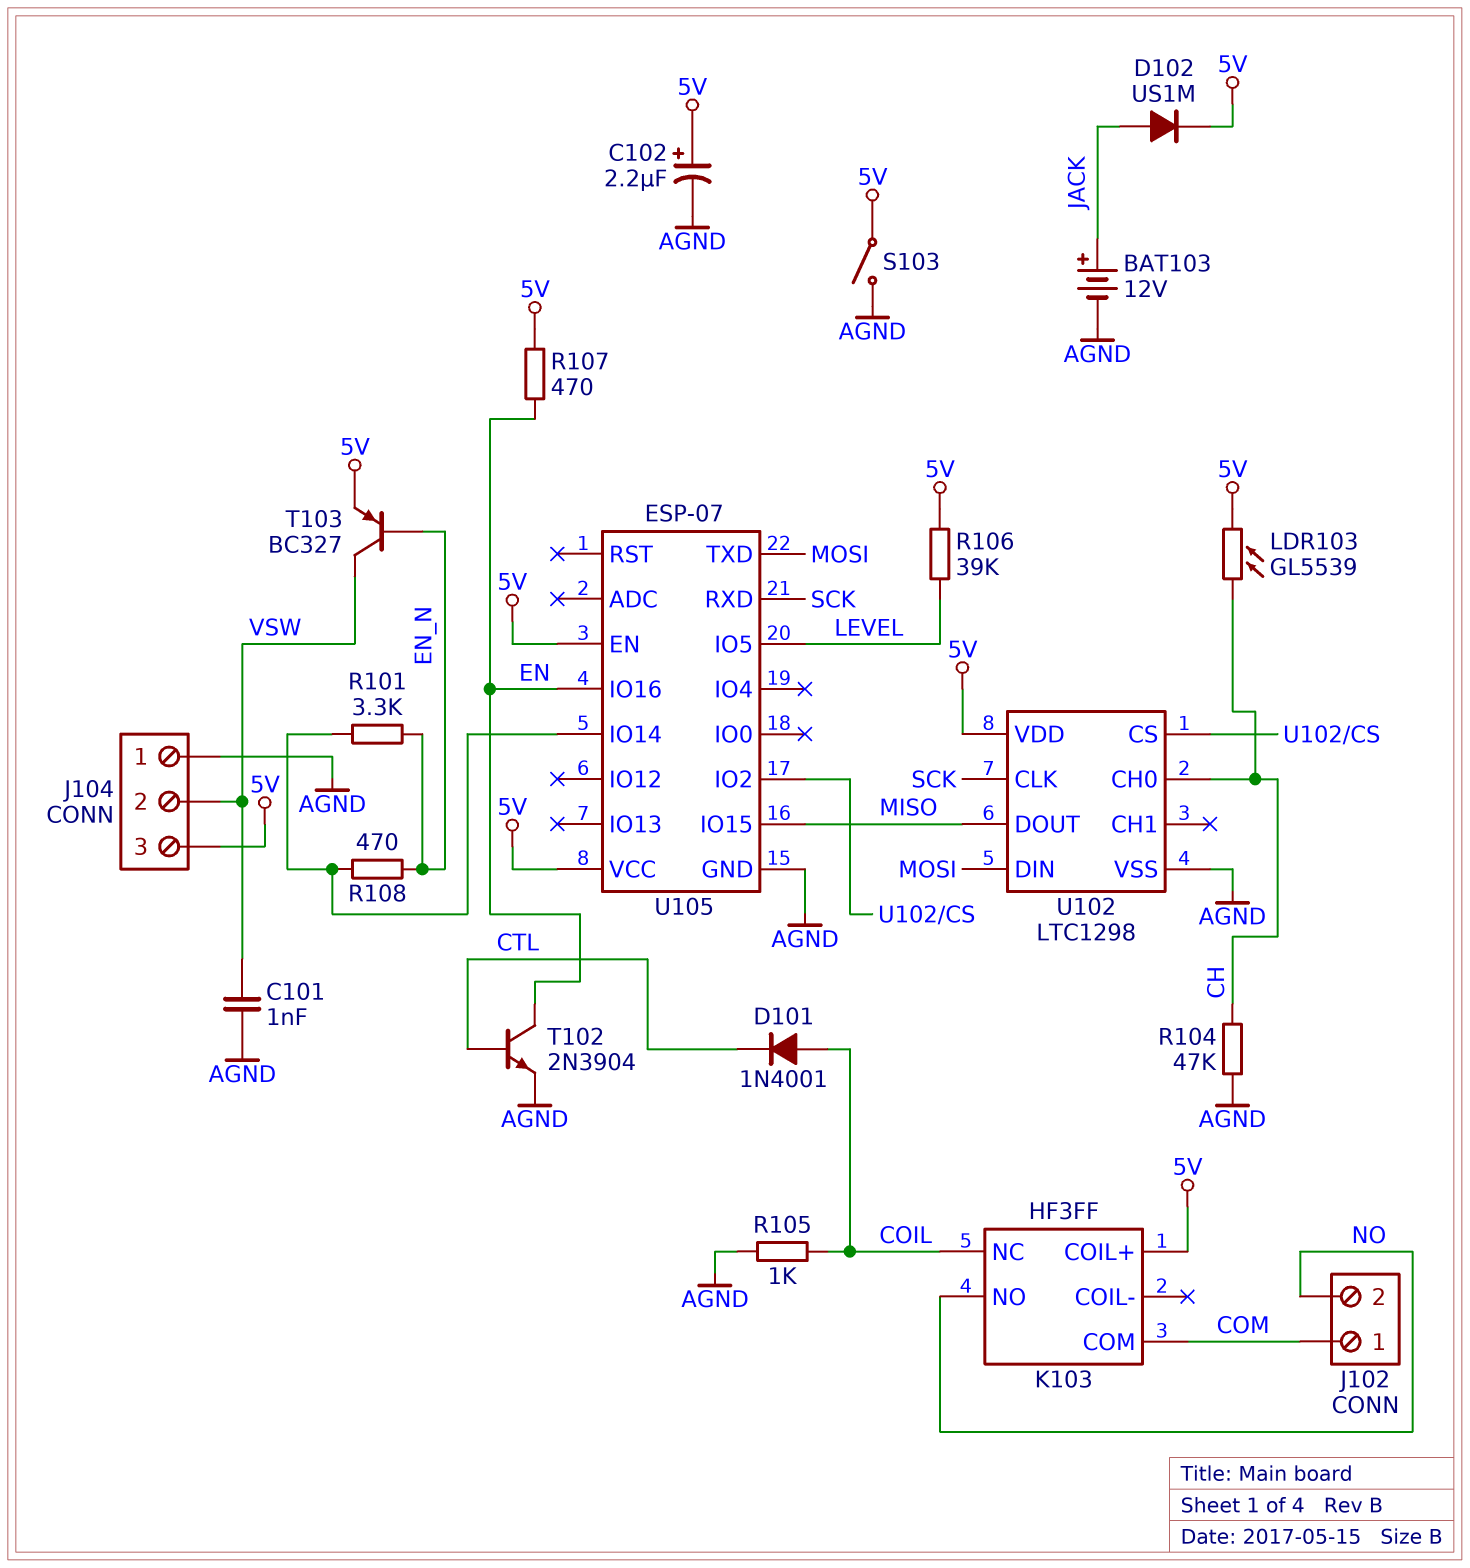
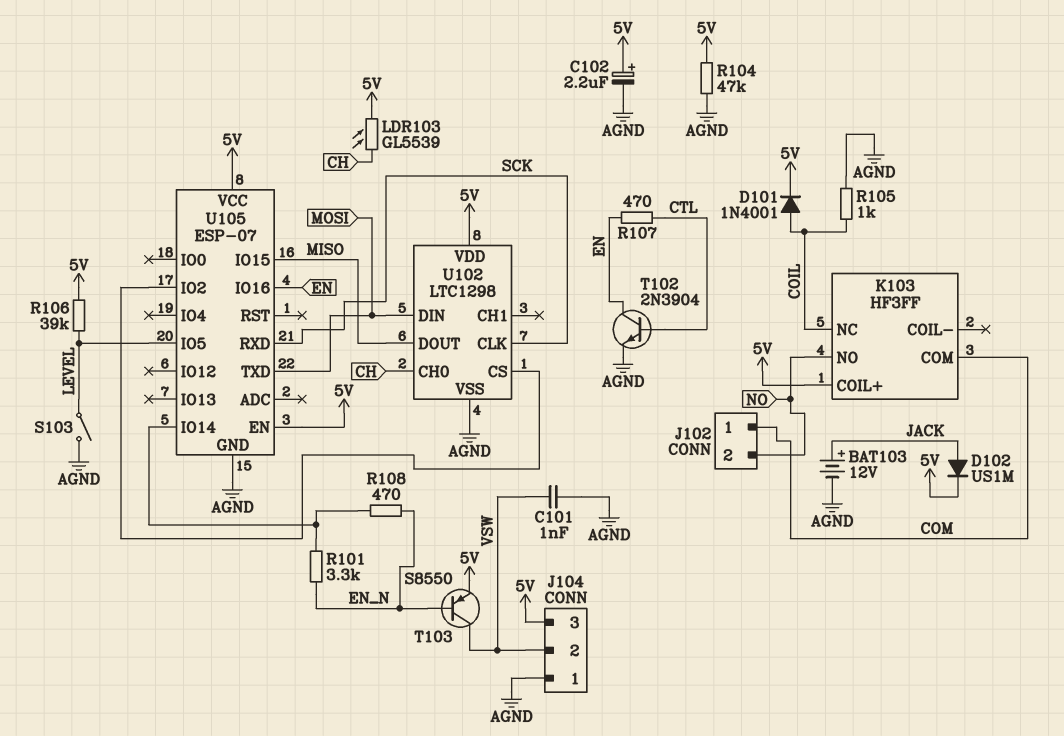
D101: diode 1N4001 (A COIL, K CTL) -> diode 1N4001 (A COIL, K 5V)
R104: 47k (AGND, CH) -> 47k (5V, AGND)
R107: 470 (5V, EN) -> 470 (CTL, EN)
S103: switch (5V, AGND) -> switch (AGND, LEVEL)
T103: PNP BC327 (B EN_N, C VSW, E 5V) -> PNP S8550 (B EN_N, C VSW, E 5V)

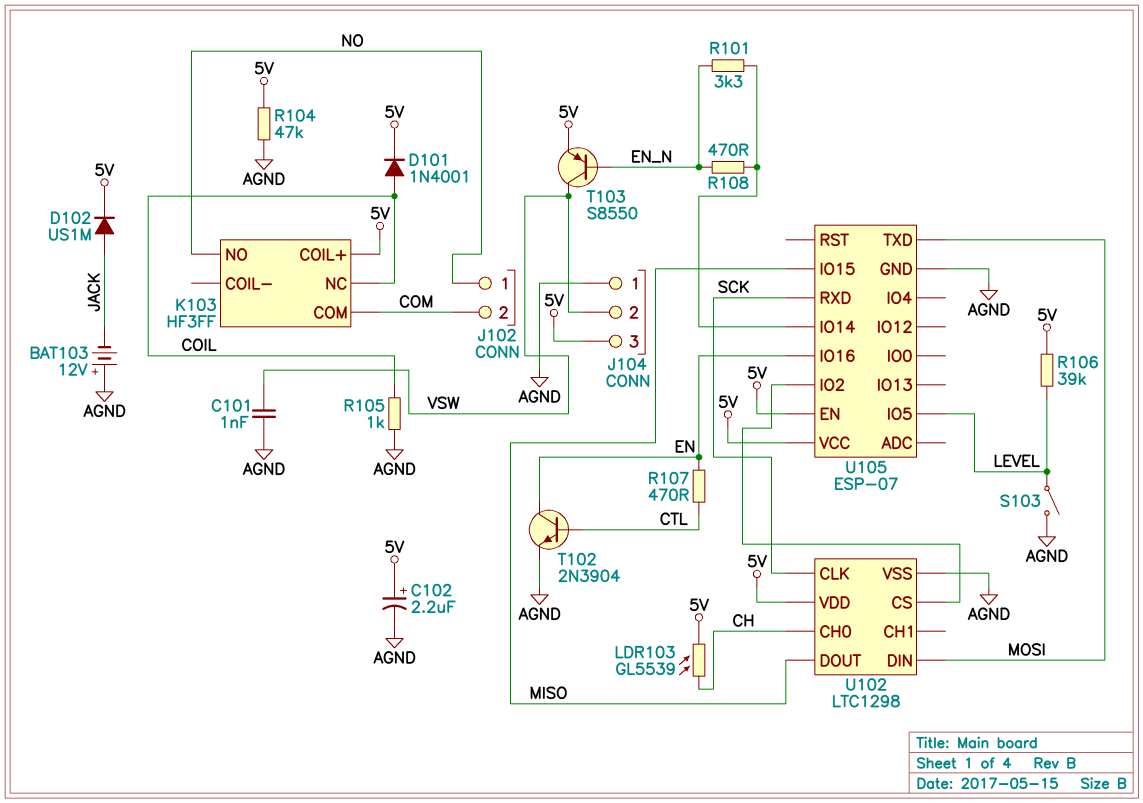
BAT103: 12V (plus JACK, minus AGND) -> 12V (plus AGND, minus JACK)
J102 pin 1: COM -> NO
J102 pin 2: NO -> COM

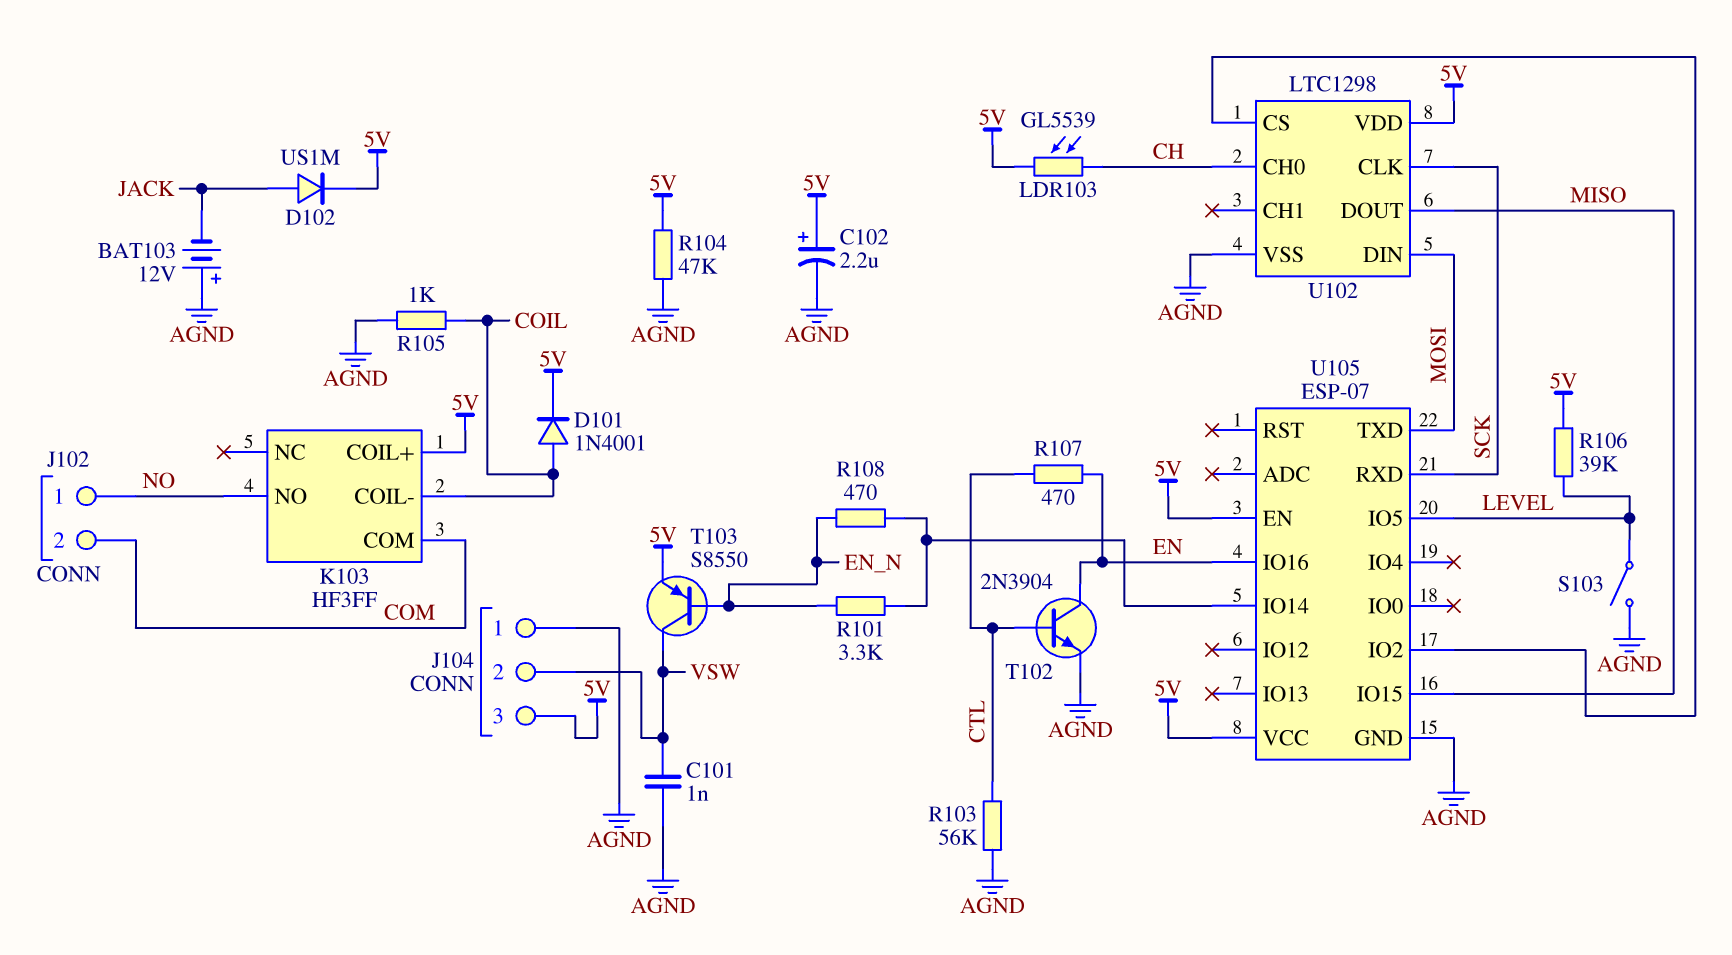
K103 pin COIL-: none -> COIL
K103 pin NC: COIL -> none
R103: none -> 56k (AGND, CTL)

